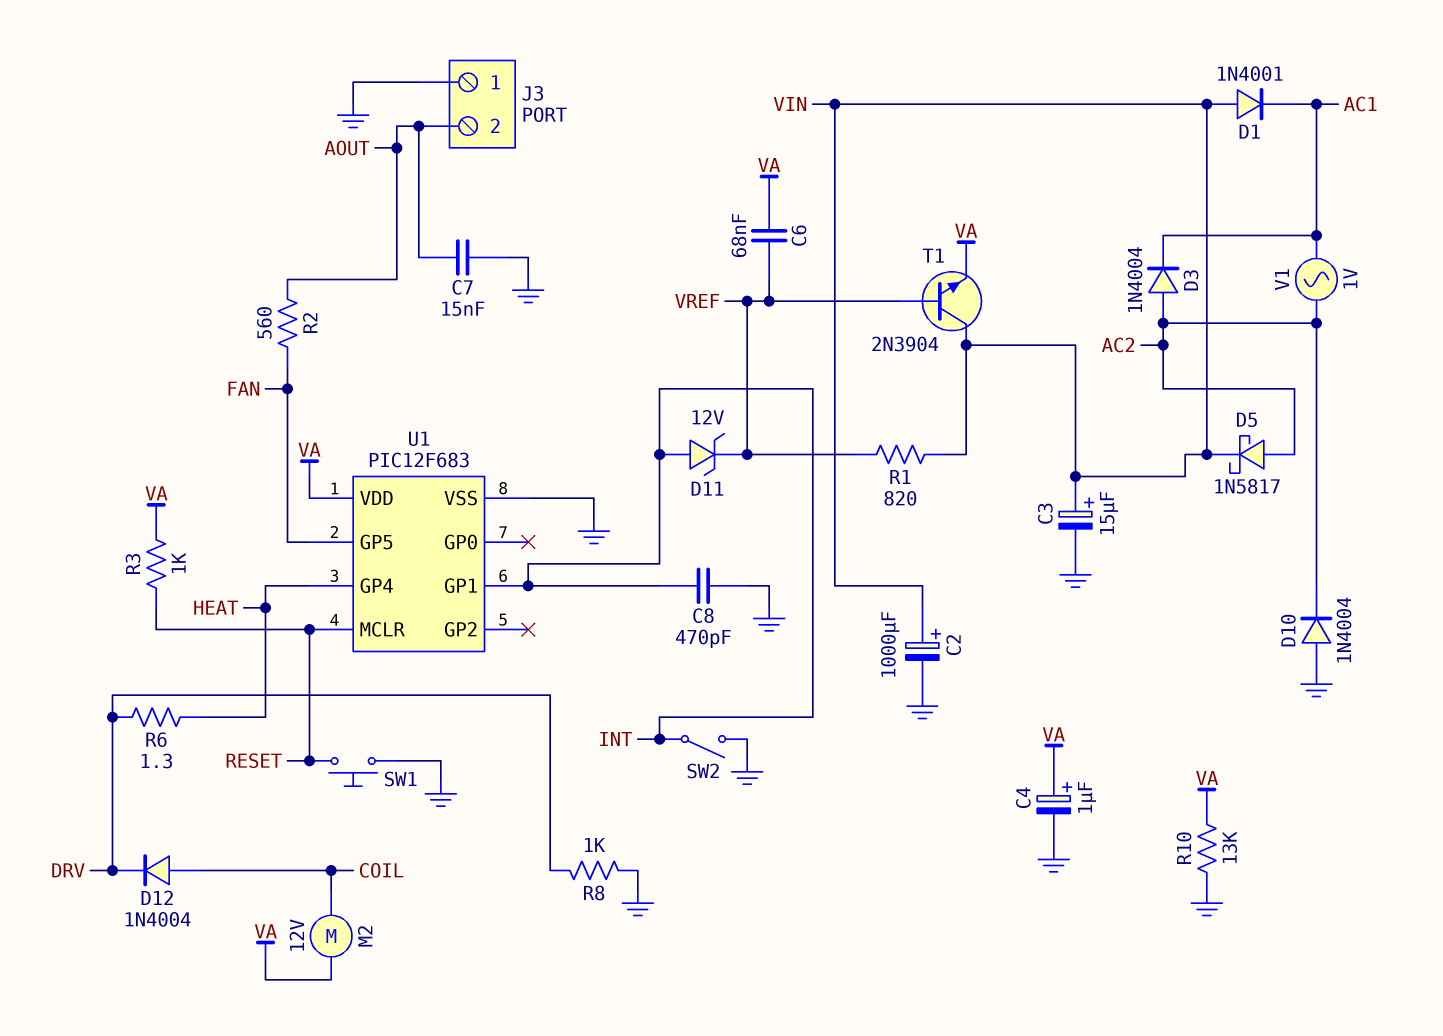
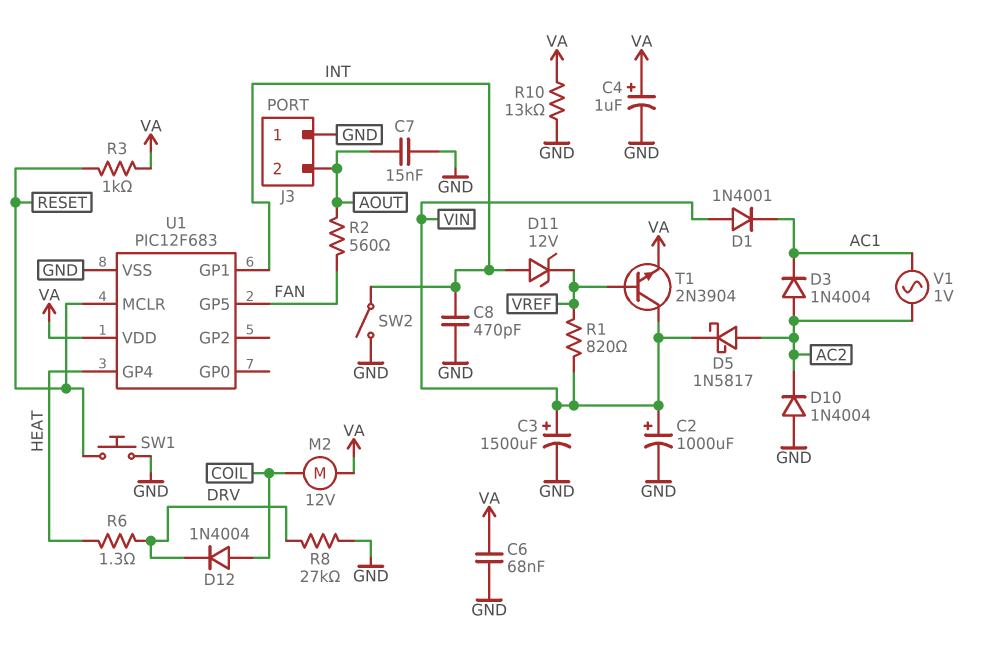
C3: 15uF (plus VIN, minus GND) -> 1500uF (plus VIN, minus GND)
C6: 68nF (VA, VREF) -> 68nF (GND, VA)
R8: 1k (DRV, GND) -> 27k (DRV, GND)

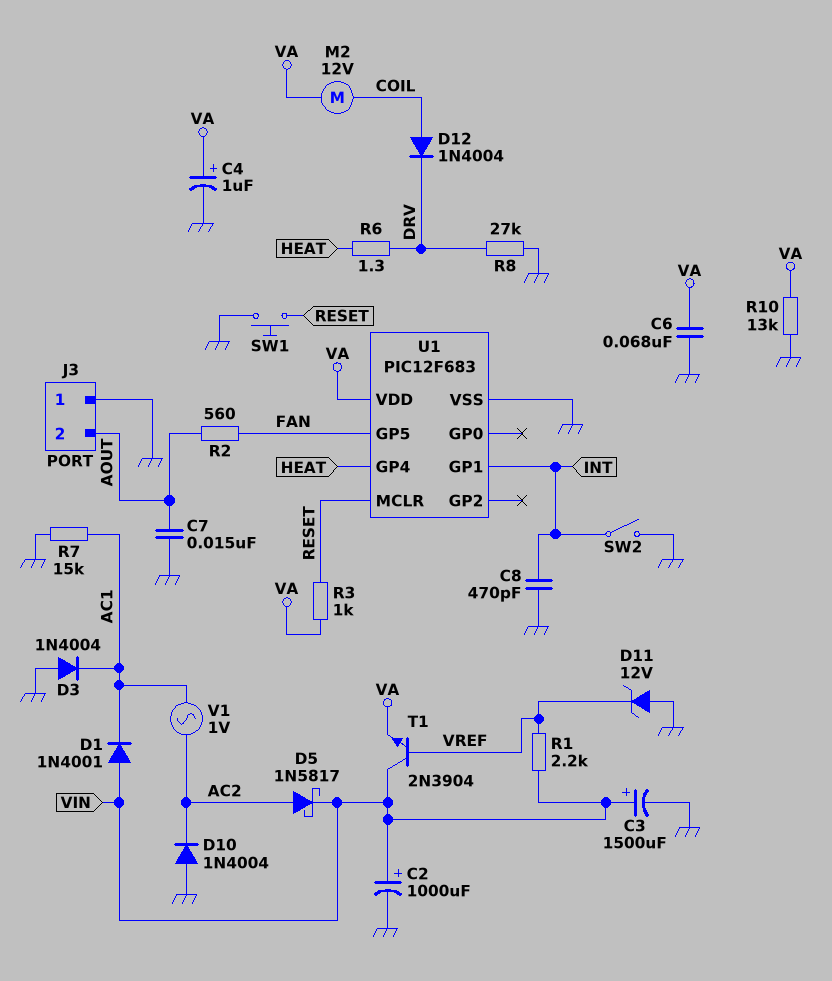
D3: diode 1N4004 (A AC2, K AC1) -> diode 1N4004 (A GND, K AC1)
D11: zener 12V (A INT, K VREF) -> zener 12V (A GND, K VREF)
R1: 820 (VIN, VREF) -> 2.2k (VIN, VREF)
R7: none -> 15k (AC1, GND)

